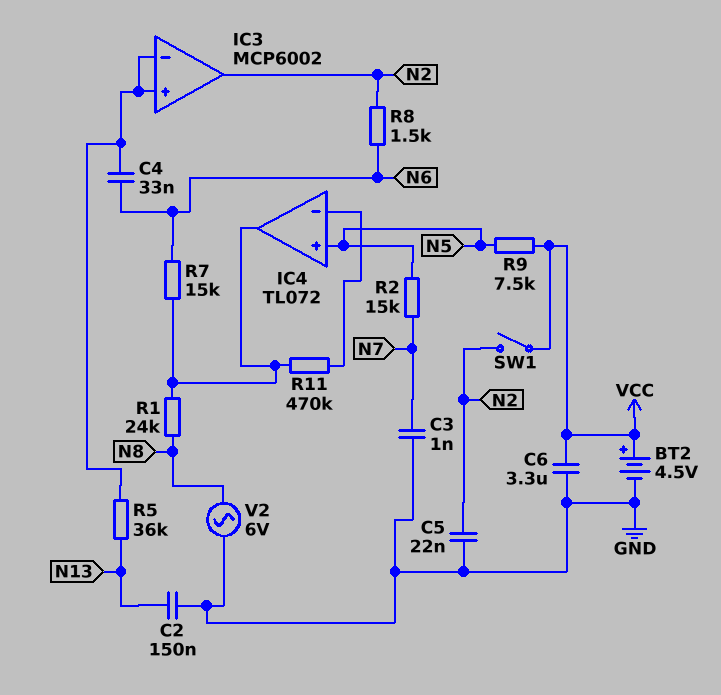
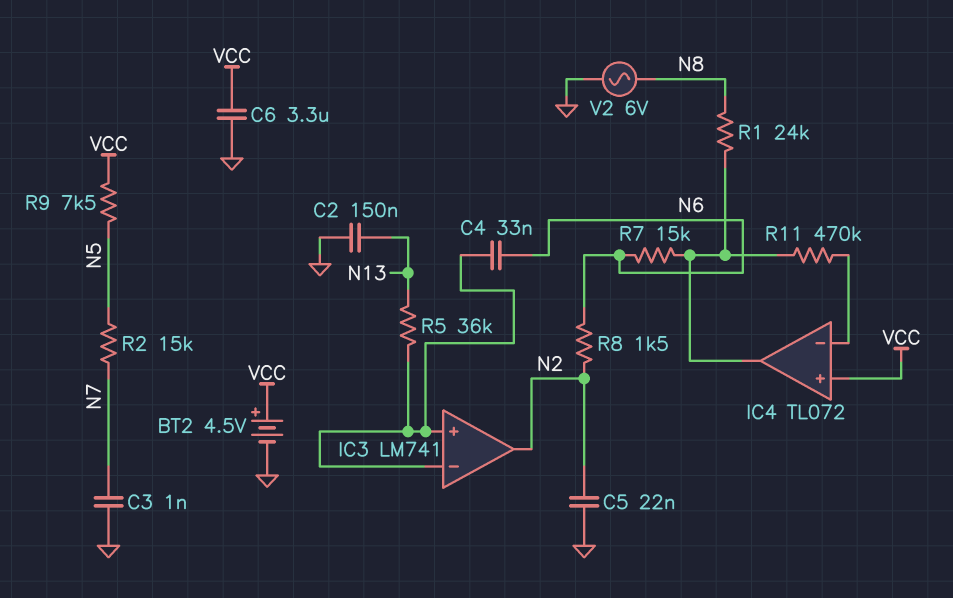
IC3: MCP6002 -> LM741
IC4 pin in+: N5 -> VCC
SW1: switch (N2, VCC) -> none

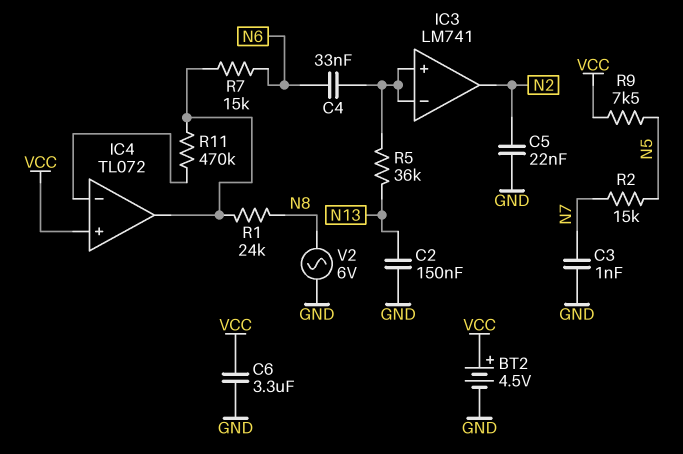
R8: 1.5k (N2, N6) -> none

